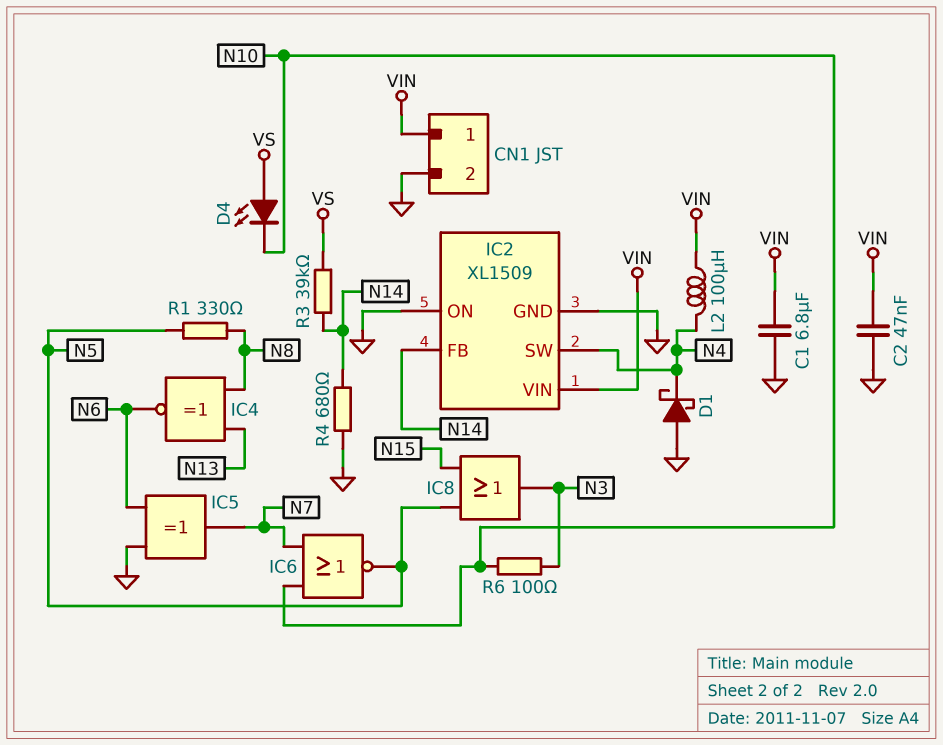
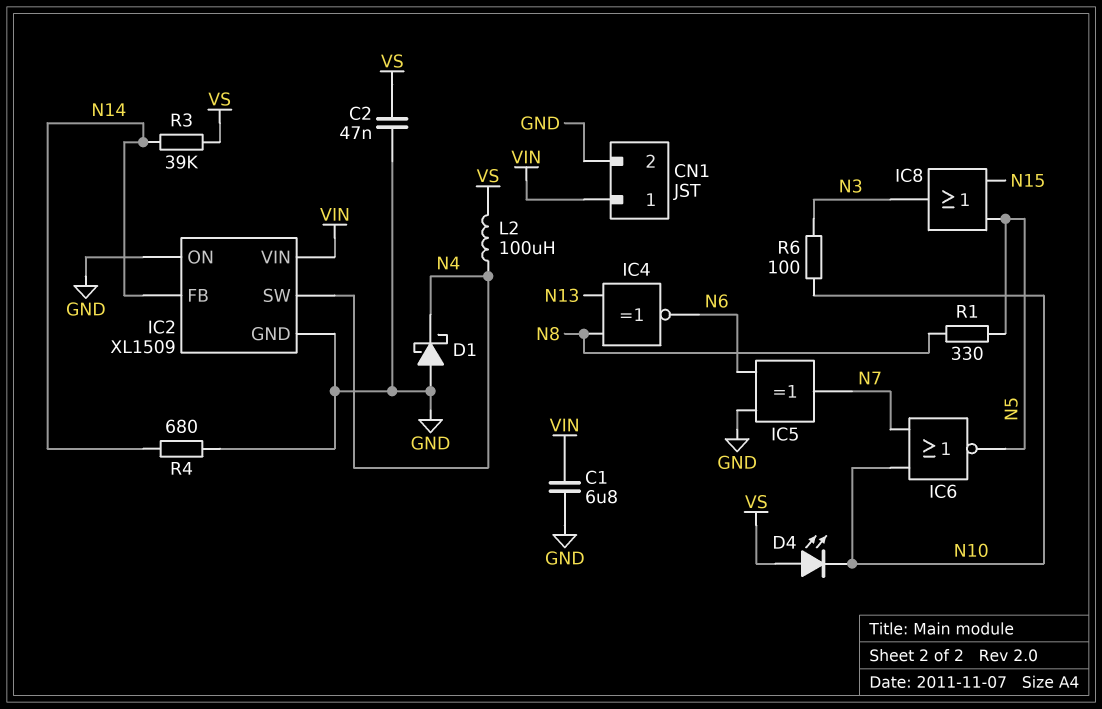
C2: 47nF (GND, VIN) -> 47nF (GND, VS)
L2: 100uH (N4, VIN) -> 100uH (N4, VS)

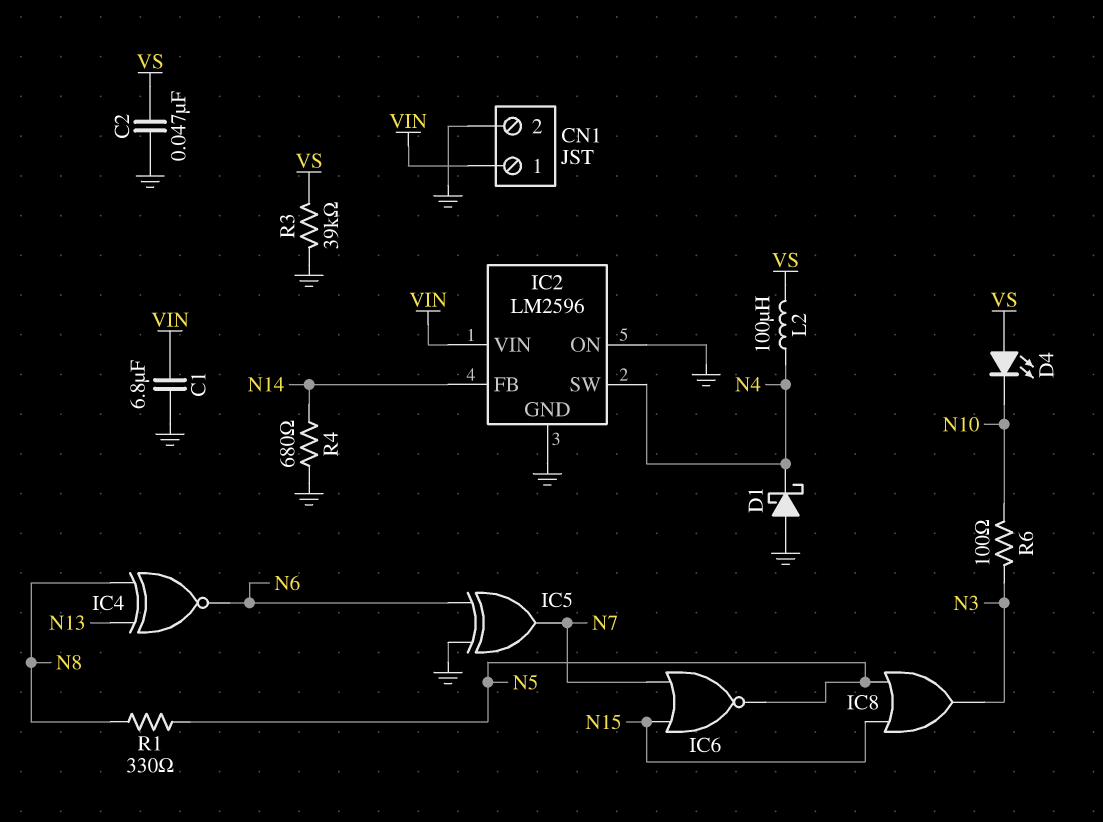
IC2: XL1509 -> LM2596
IC6: NOR (in N7, in N10, out N5) -> NOR (in N7, in N15, out N5)
R3: 39k (N14, VS) -> 39k (GND, VS)

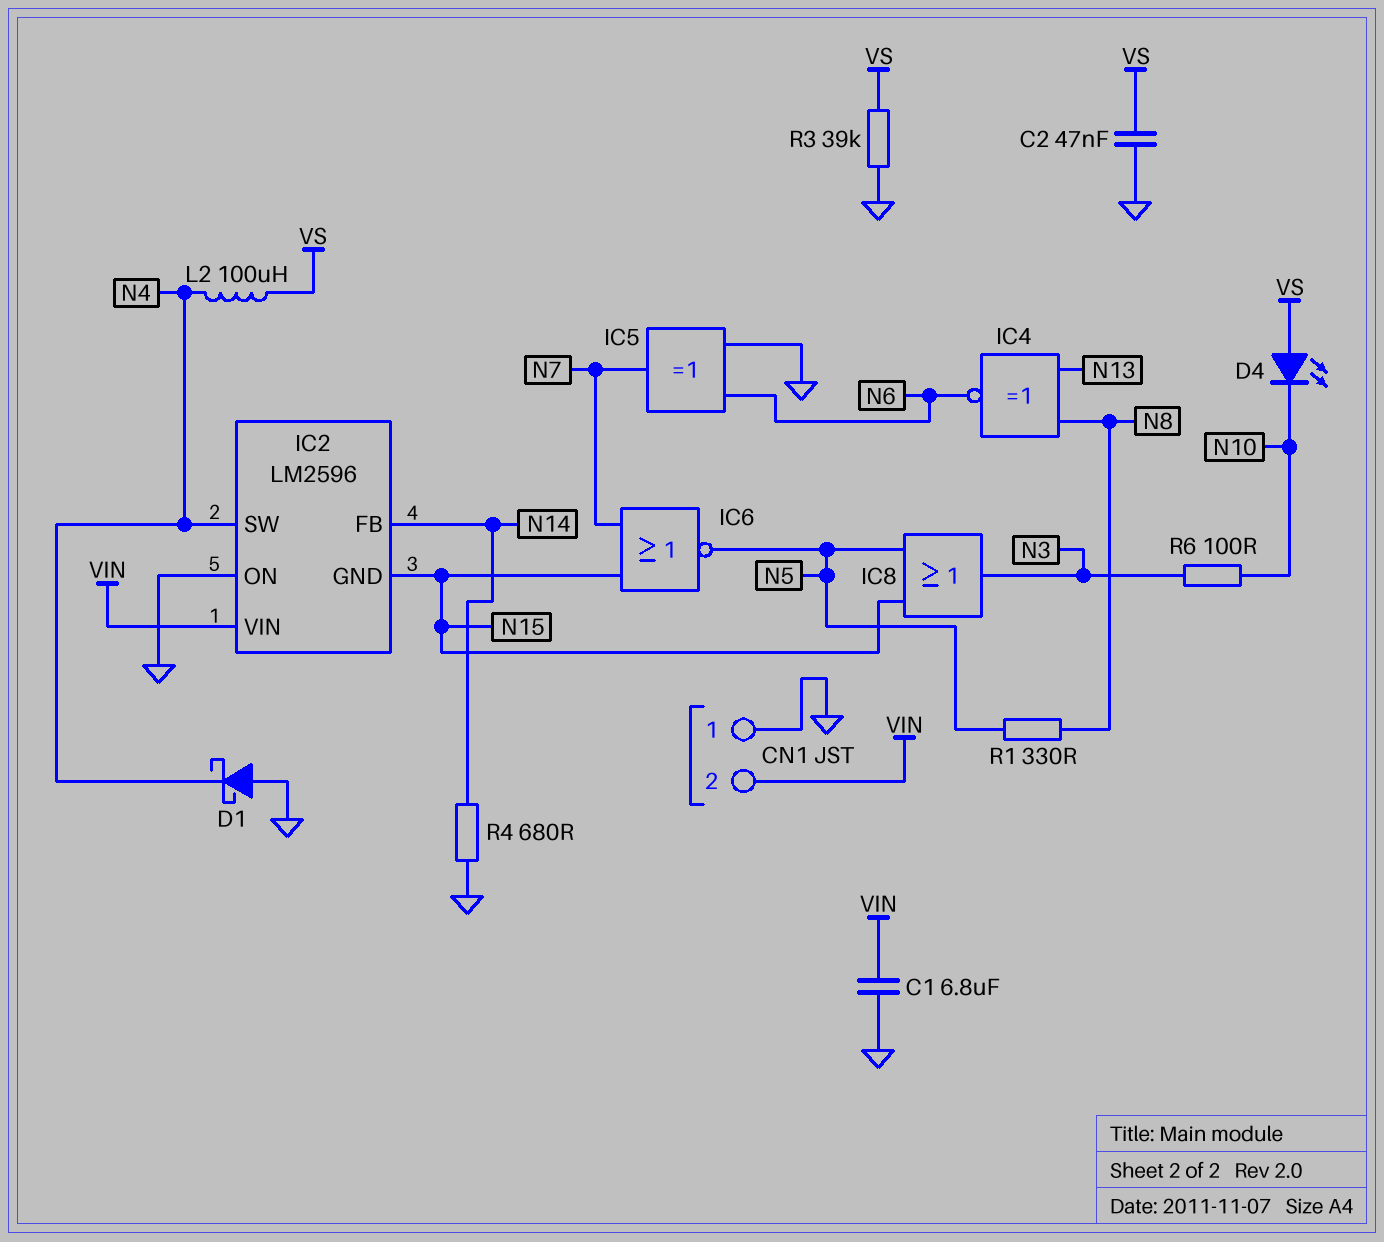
CN1 pin 1: VIN -> GND
CN1 pin 2: GND -> VIN
IC2 pin GND: GND -> N15

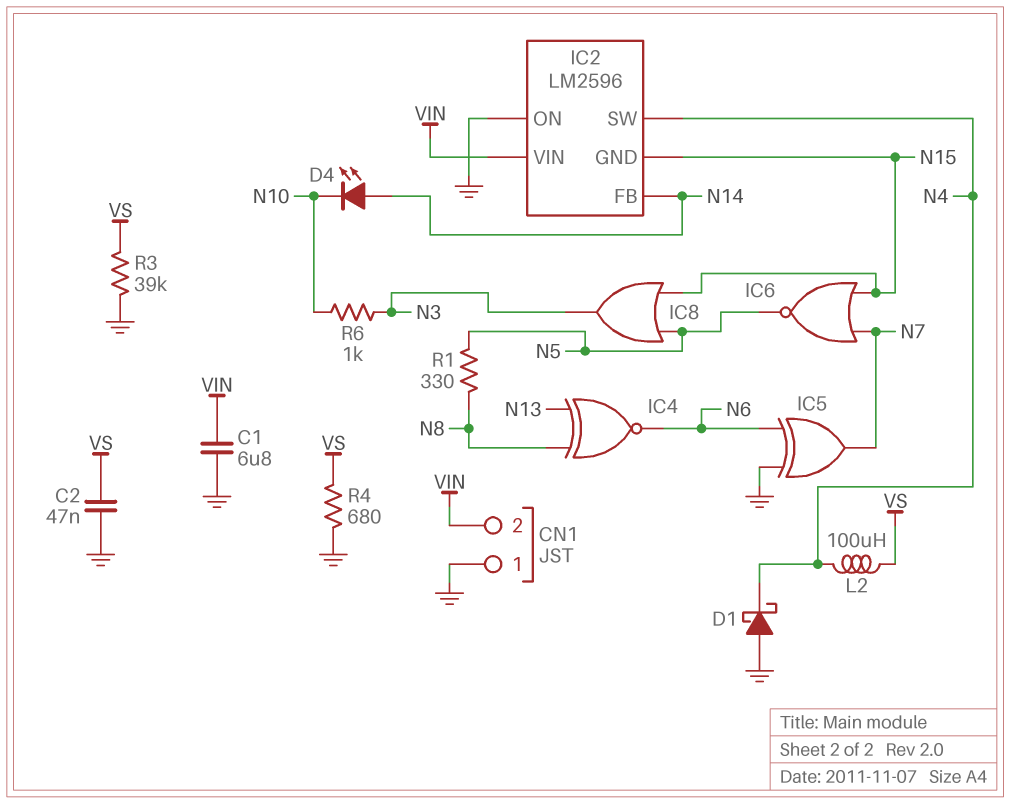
D4: LED (A VS, K N10) -> LED (A N14, K N10)
R4: 680 (GND, N14) -> 680 (GND, VS)
R6: 100 (N3, N10) -> 1k (N3, N10)

